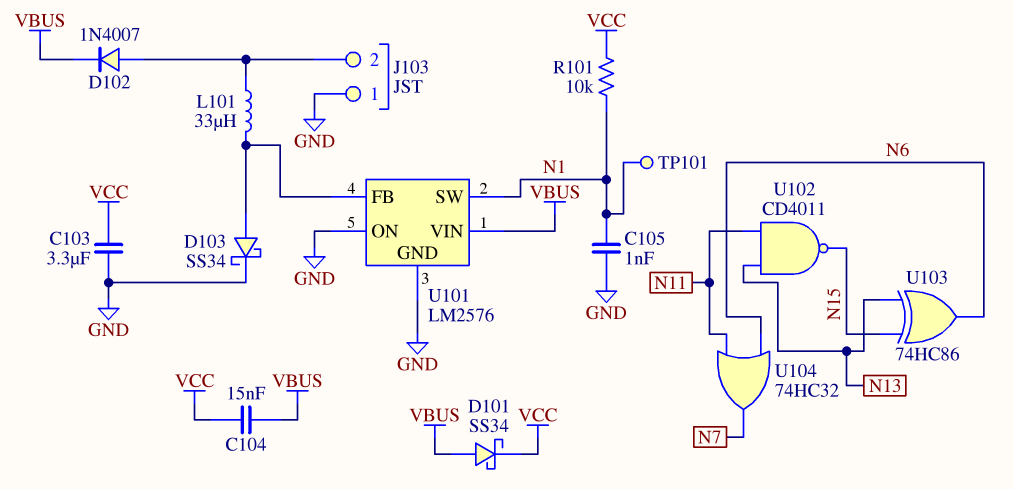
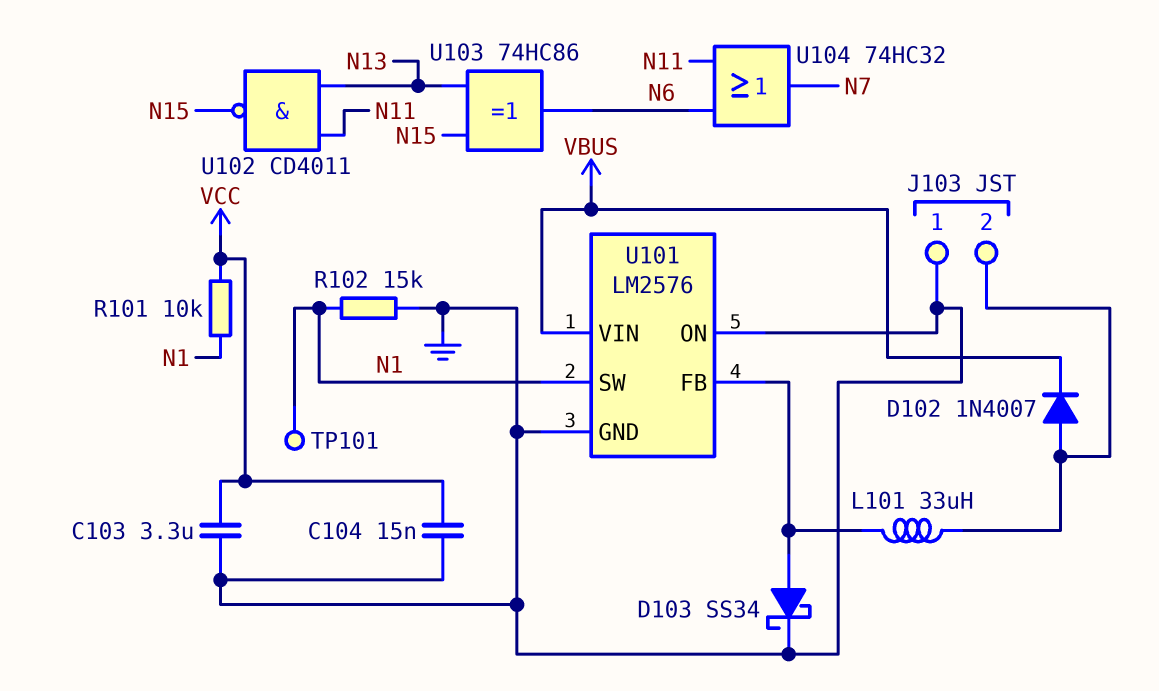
C104: 15nF (VBUS, VCC) -> 15nF (GND, VCC)
C105: 1nF (GND, N1) -> none
D101: schottky SS34 (A VBUS, K VCC) -> none
R102: none -> 15k (GND, N1)

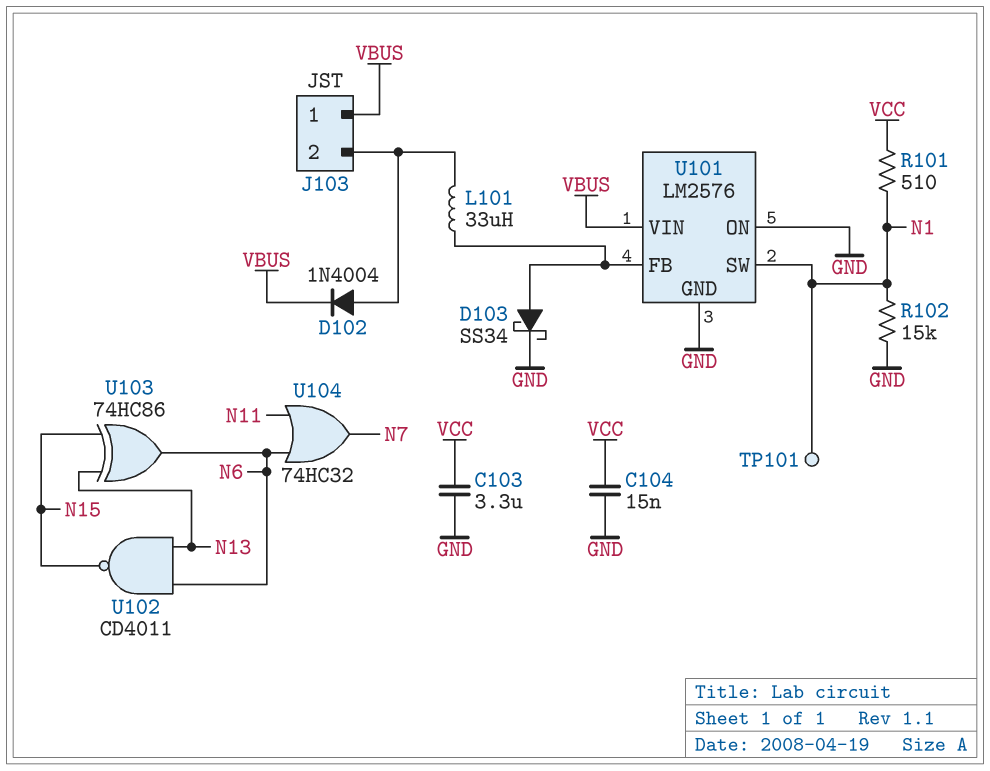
D102: diode 1N4007 (A J103/2, K VBUS) -> diode 1N4004 (A J103/2, K VBUS)
J103 pin 1: GND -> VBUS
R101: 10k (N1, VCC) -> 510 (N1, VCC)
U102: NAND CD4011 (in N11, in N13, out N15) -> NAND CD4011 (in N6, in N13, out N15)

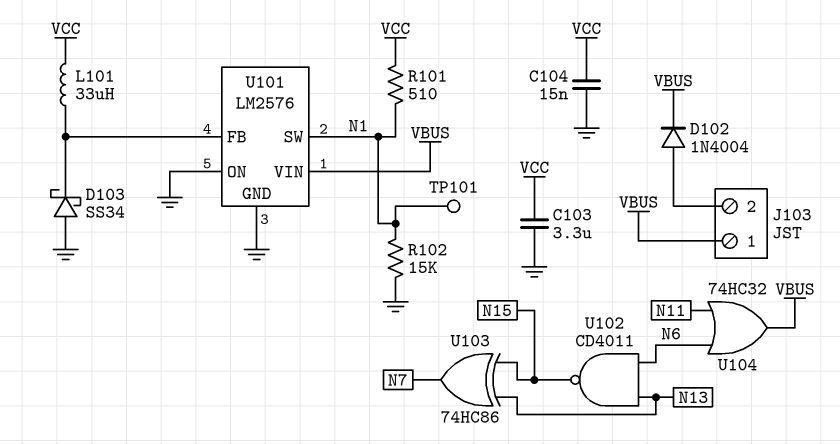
D103: schottky SS34 (A U101/FB, K GND) -> schottky SS34 (A GND, K U101/FB)
L101: 33uH (J103/2, U101/FB) -> 33uH (U101/FB, VCC)
U103: XOR 74HC86 (in N13, in N15, out N6) -> XOR 74HC86 (in N13, in N15, out N7)
U104: OR 74HC32 (in N6, in N11, out N7) -> OR 74HC32 (in N6, in N11, out VBUS)

